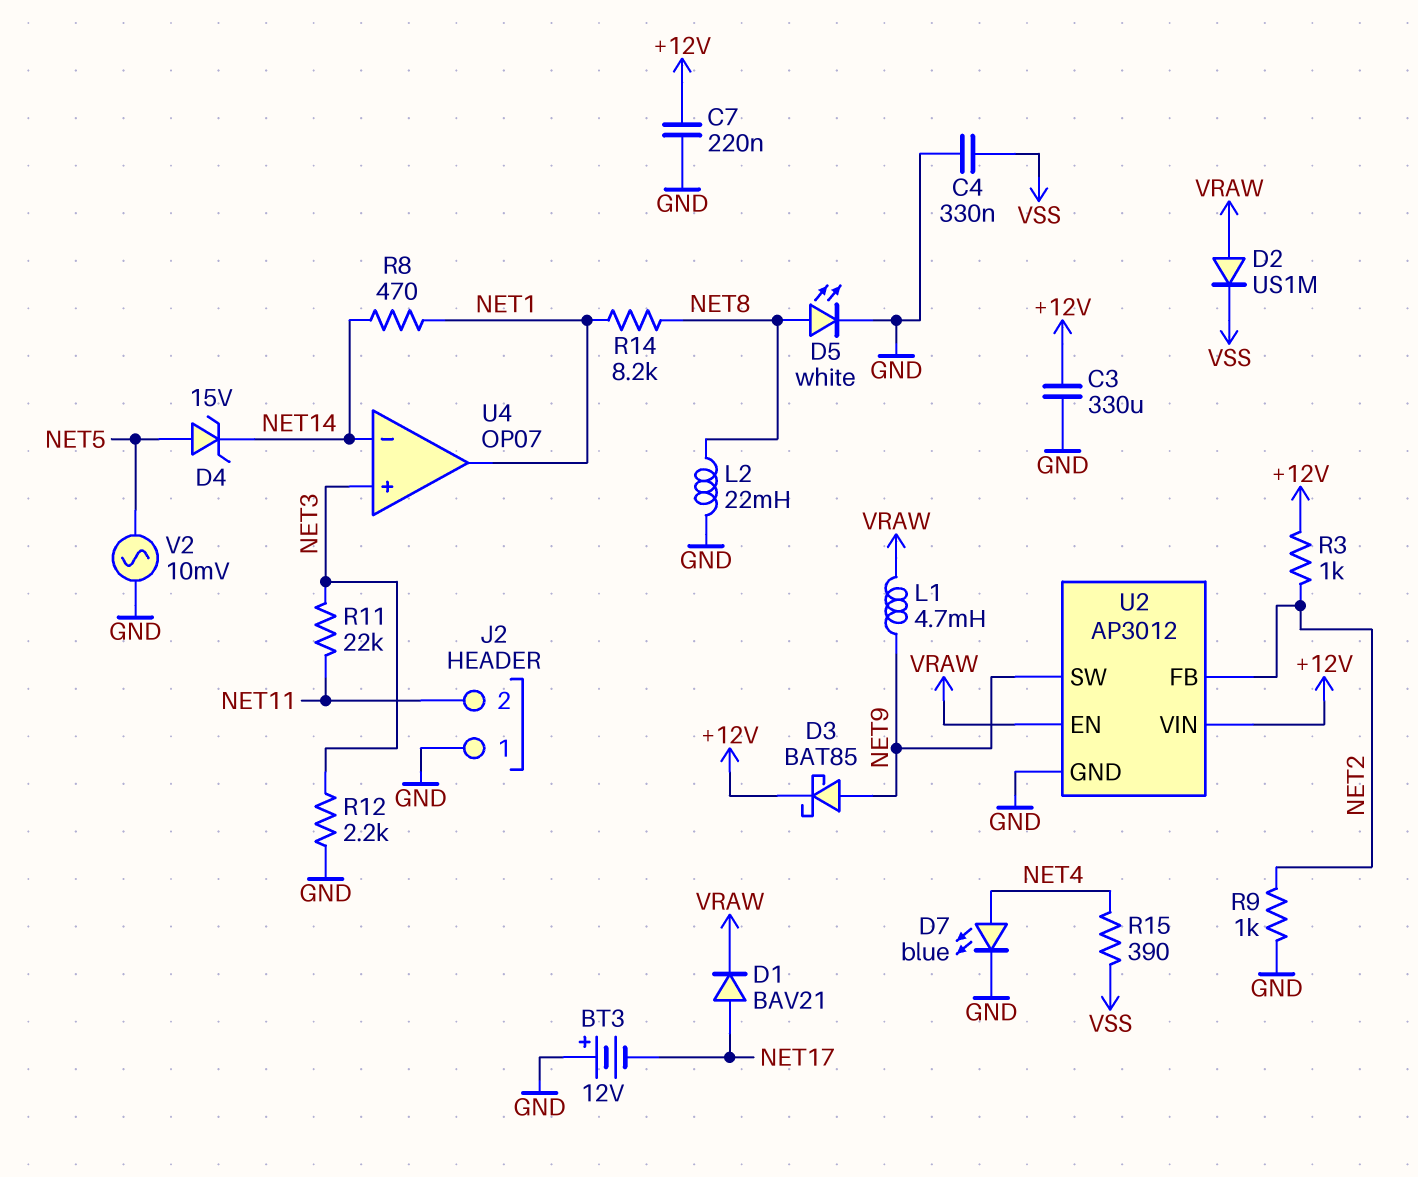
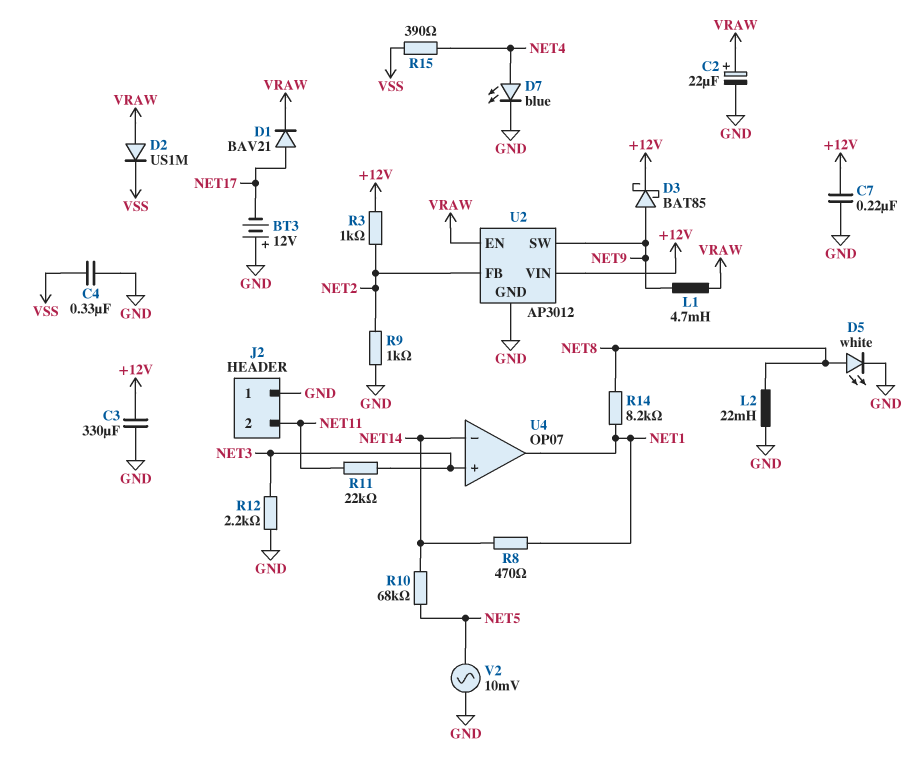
C2: none -> 22uF (plus VRAW, minus GND)
D4: zener 15V (A NET5, K NET14) -> none
R10: none -> 68k (NET5, NET14)

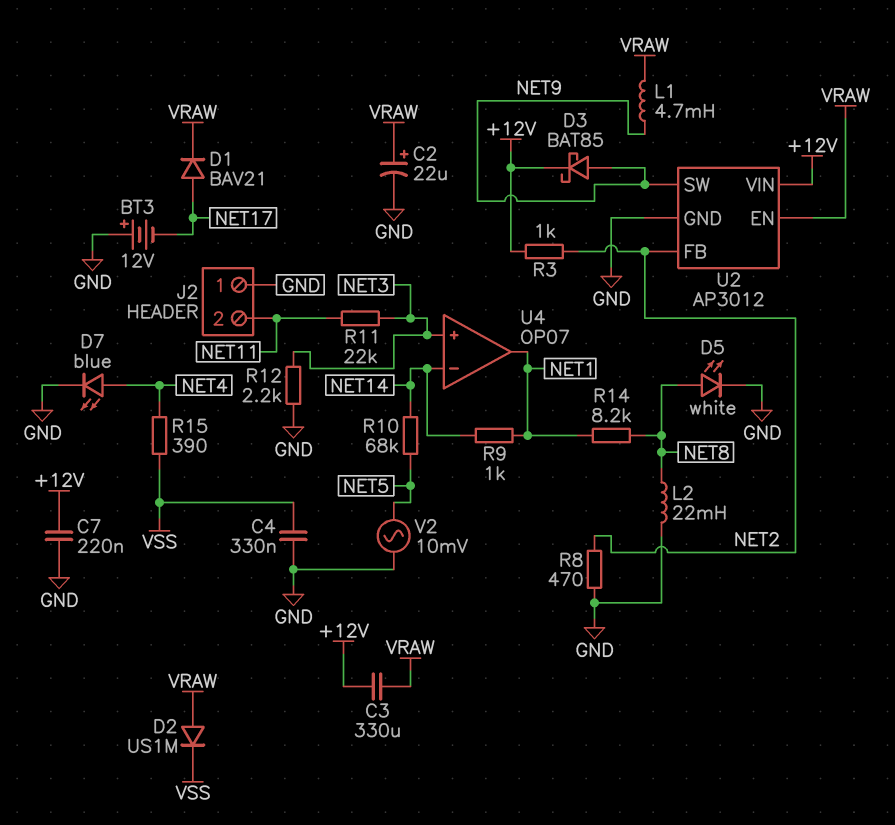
C3: 330uF (+12V, GND) -> 330uF (+12V, VRAW)
R8: 470 (NET1, NET14) -> 470 (GND, NET2)
R9: 1k (GND, NET2) -> 1k (NET1, NET14)

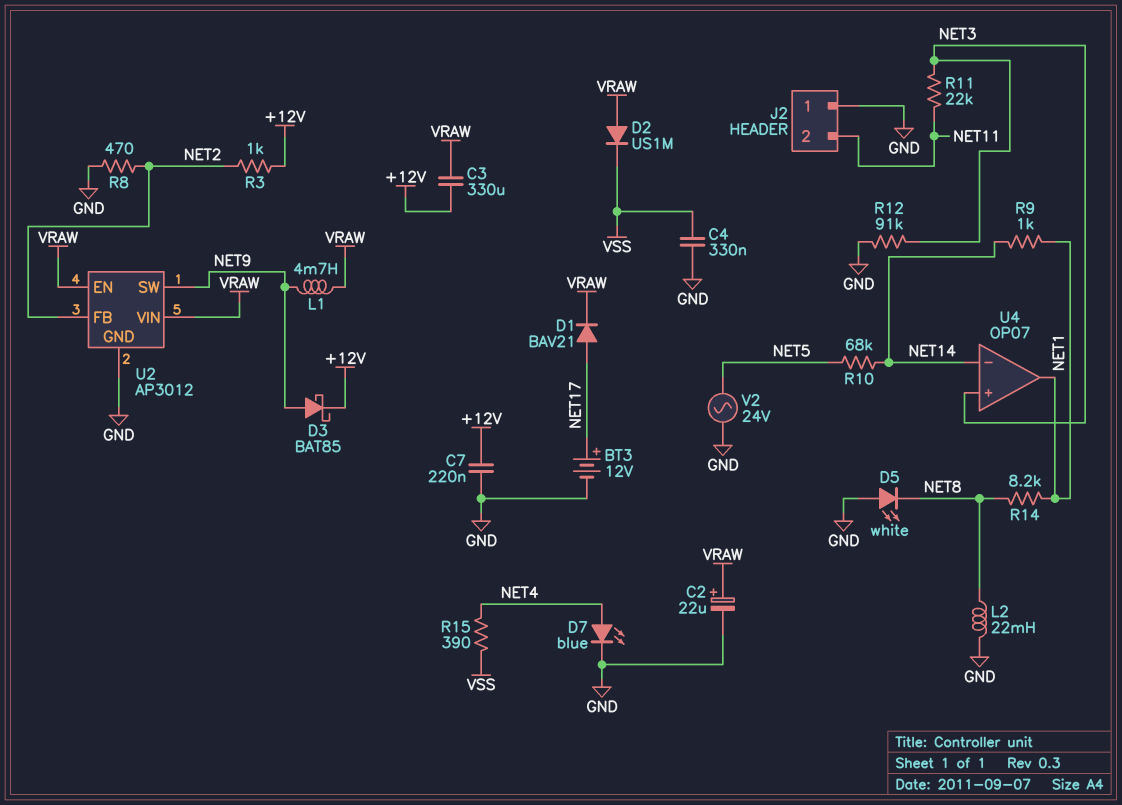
BT3: 12V (plus GND, minus NET17) -> 12V (plus NET17, minus GND)
D5: LED white (A NET8, K GND) -> LED white (A GND, K NET8)
R12: 2.2k (GND, NET3) -> 91k (GND, NET3)
U2 pin VIN: +12V -> VRAW
V2: AC 10mV (GND, NET5) -> AC 24V (GND, NET5)

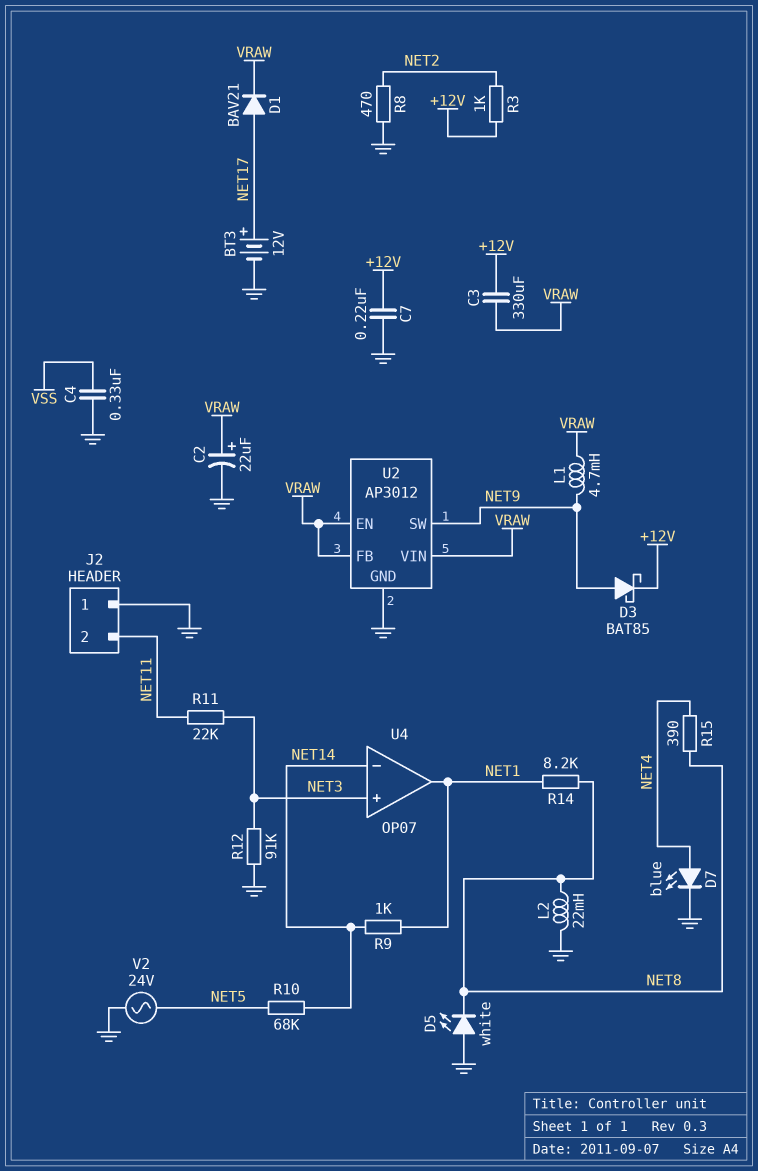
D2: diode US1M (A VRAW, K VSS) -> none
R15: 390 (NET4, VSS) -> 390 (NET4, NET8)
U2 pin FB: NET2 -> VRAW

